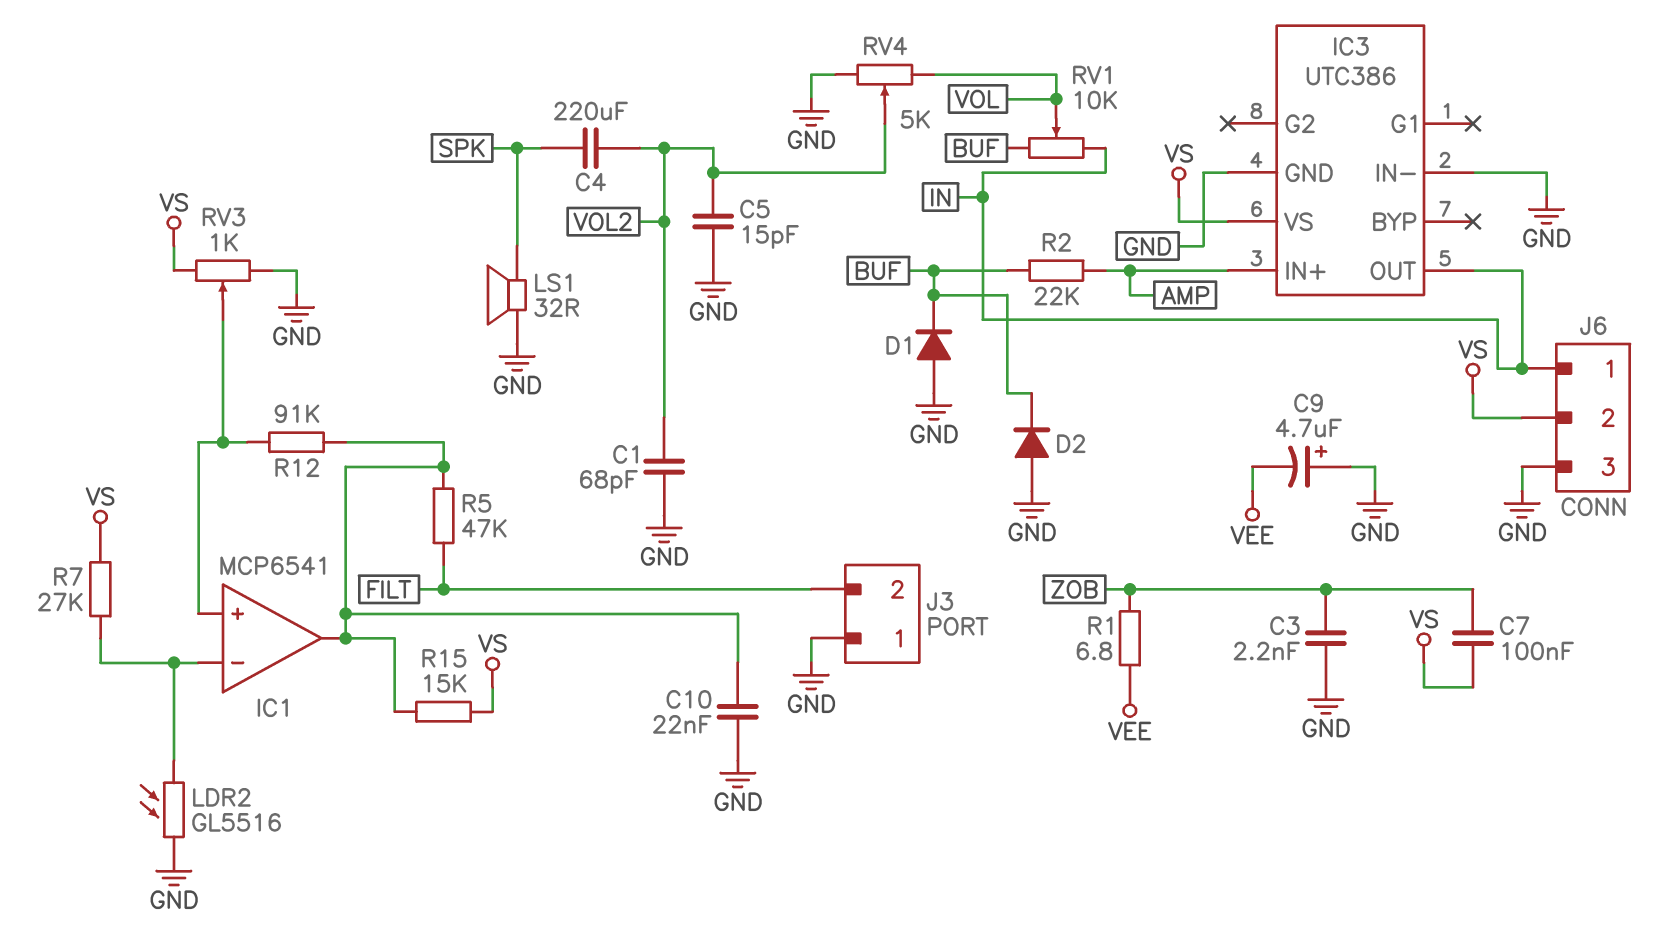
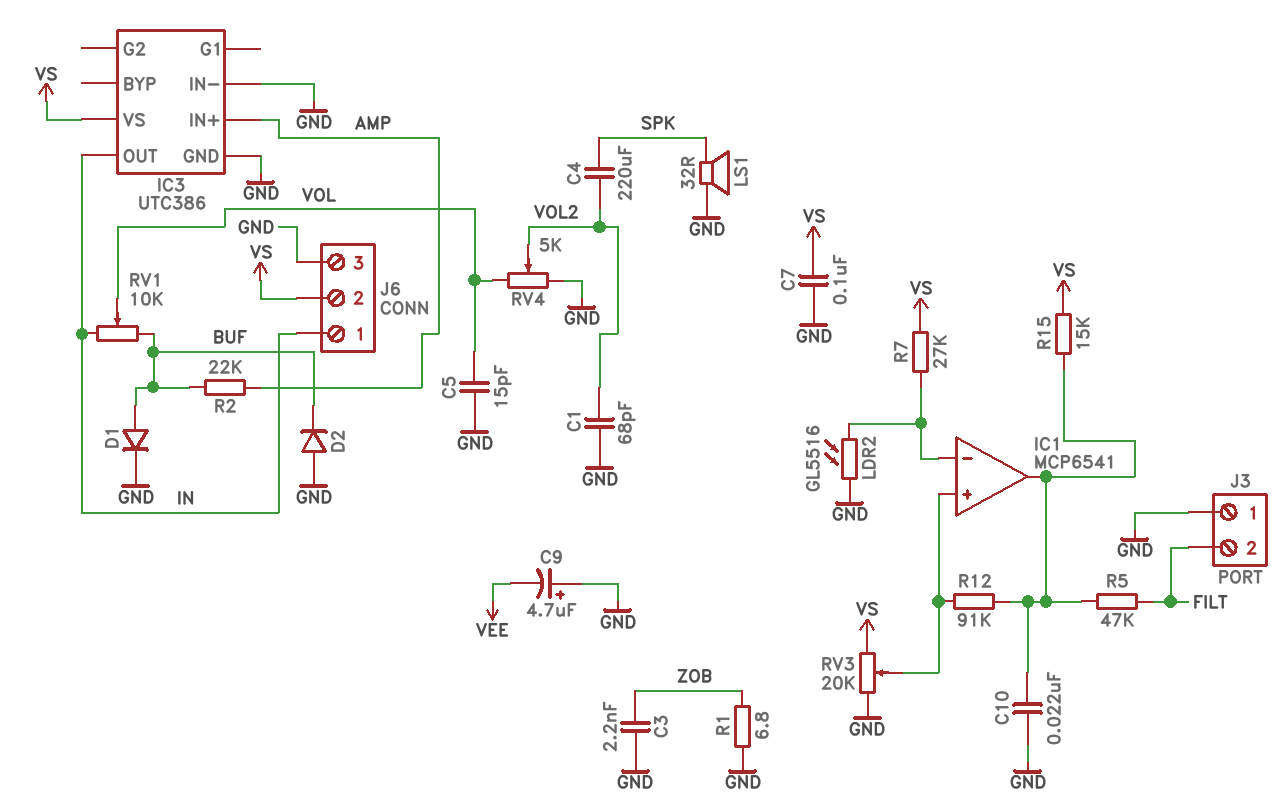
C5: 15pF (GND, VOL2) -> 15pF (GND, VOL)
C7: 100nF (VS, ZOB) -> 100nF (GND, VS)
D1: diode (A GND, K BUF) -> diode (A BUF, K GND)
R1: 6.8 (VEE, ZOB) -> 6.8 (GND, ZOB)
RV3: 1k (GND, VS, wiper IC1/in+) -> 20k (GND, VS, wiper IC1/in+)

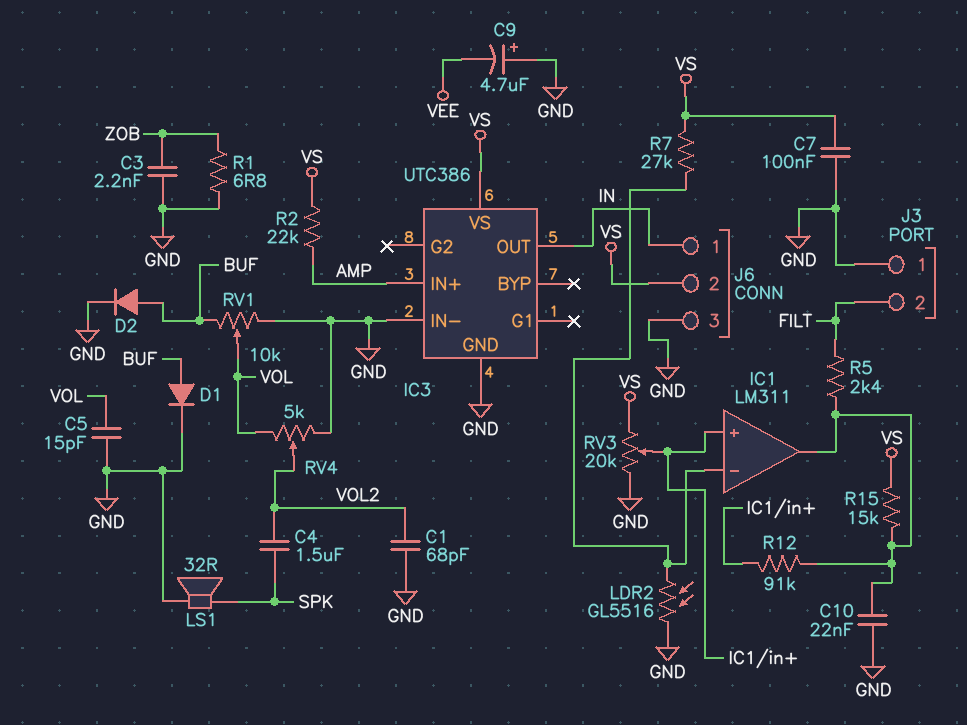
C4: 220uF (SPK, VOL2) -> 1.5uF (SPK, VOL2)
D2: diode (A GND, K BUF) -> diode (A BUF, K GND)
IC1: MCP6541 -> LM311
R2: 22k (AMP, BUF) -> 22k (AMP, VS)
R5: 47k (FILT, IC1/out) -> 2.4k (FILT, IC1/out)
RV1: 10k (BUF, IN, wiper VOL) -> 10k (BUF, GND, wiper VOL)

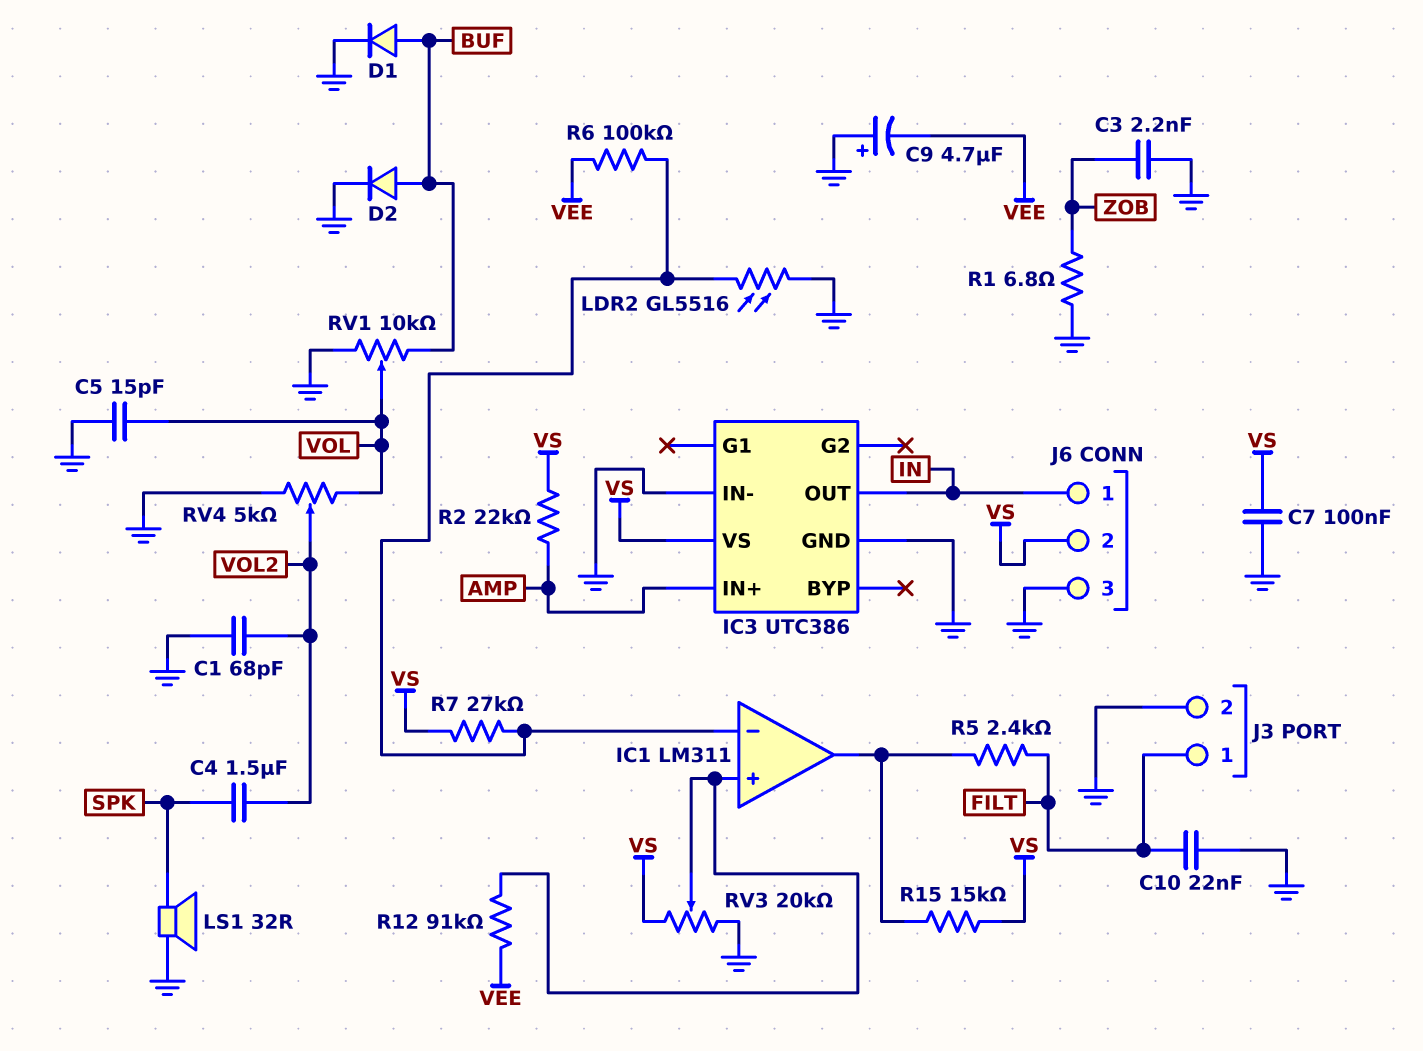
C10: 22nF (GND, IC1/out) -> 22nF (FILT, GND)
J3 pin 1: GND -> FILT
J3 pin 2: FILT -> GND
R6: none -> 100k (IC1/in-, VEE)
R12: 91k (IC1/in+, IC1/out) -> 91k (IC1/in+, VEE)

